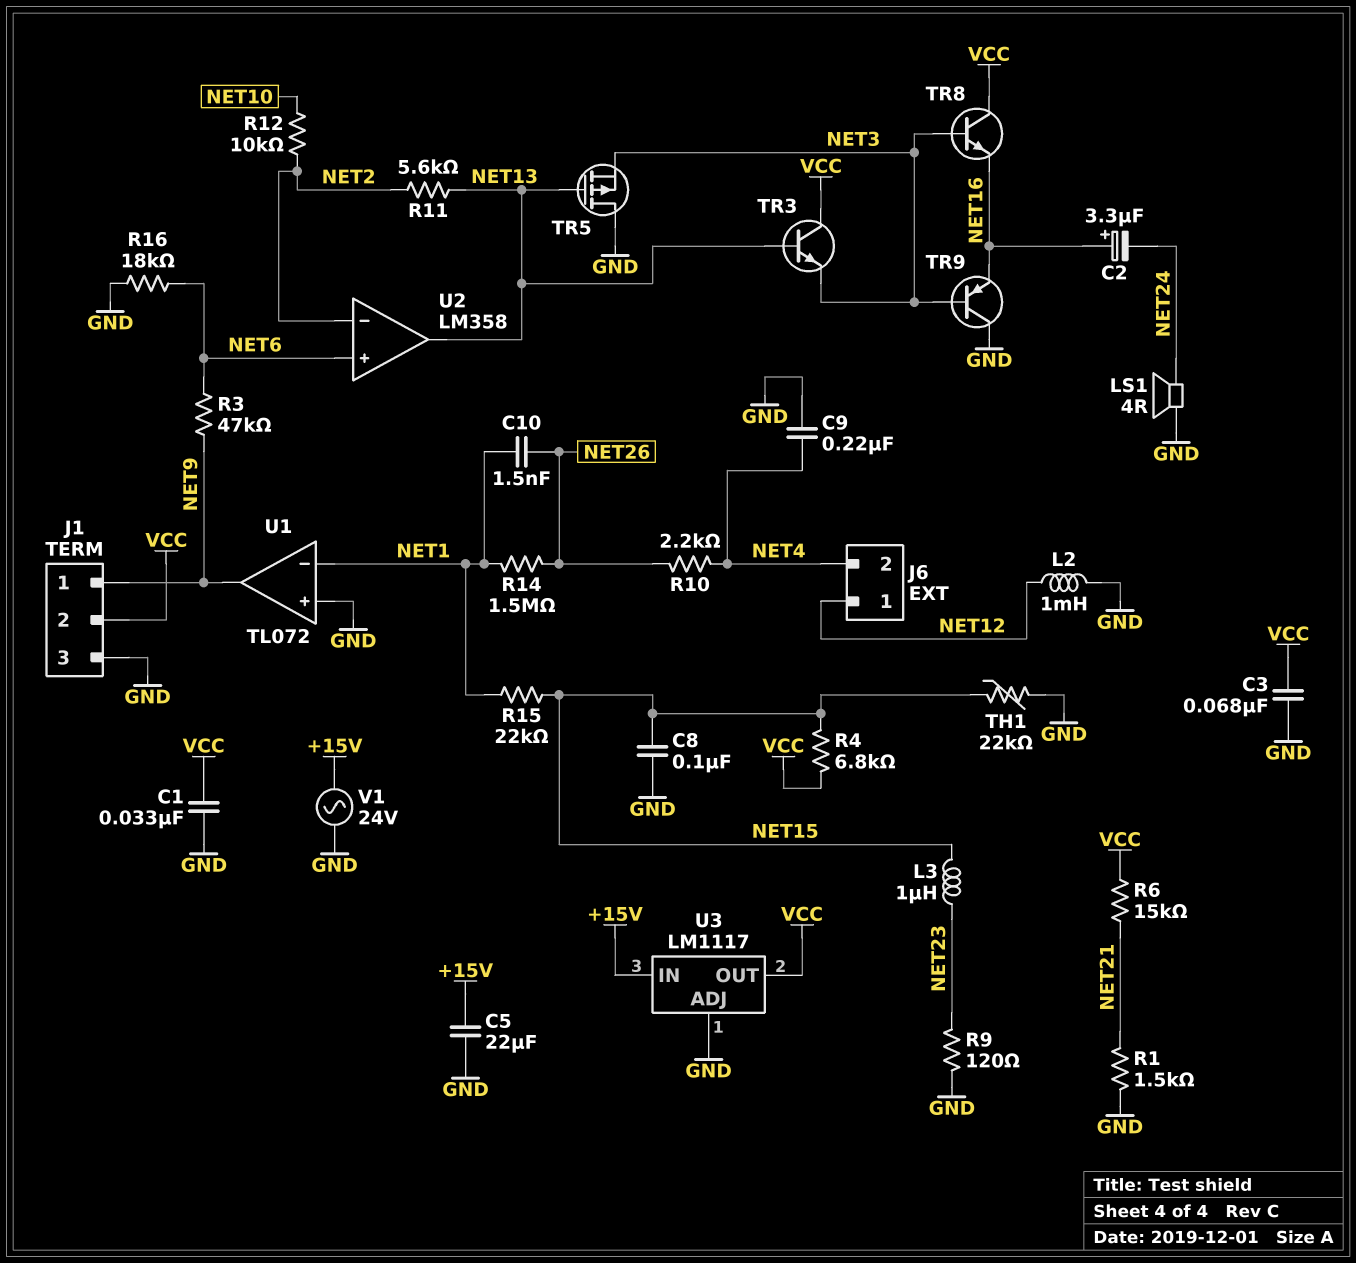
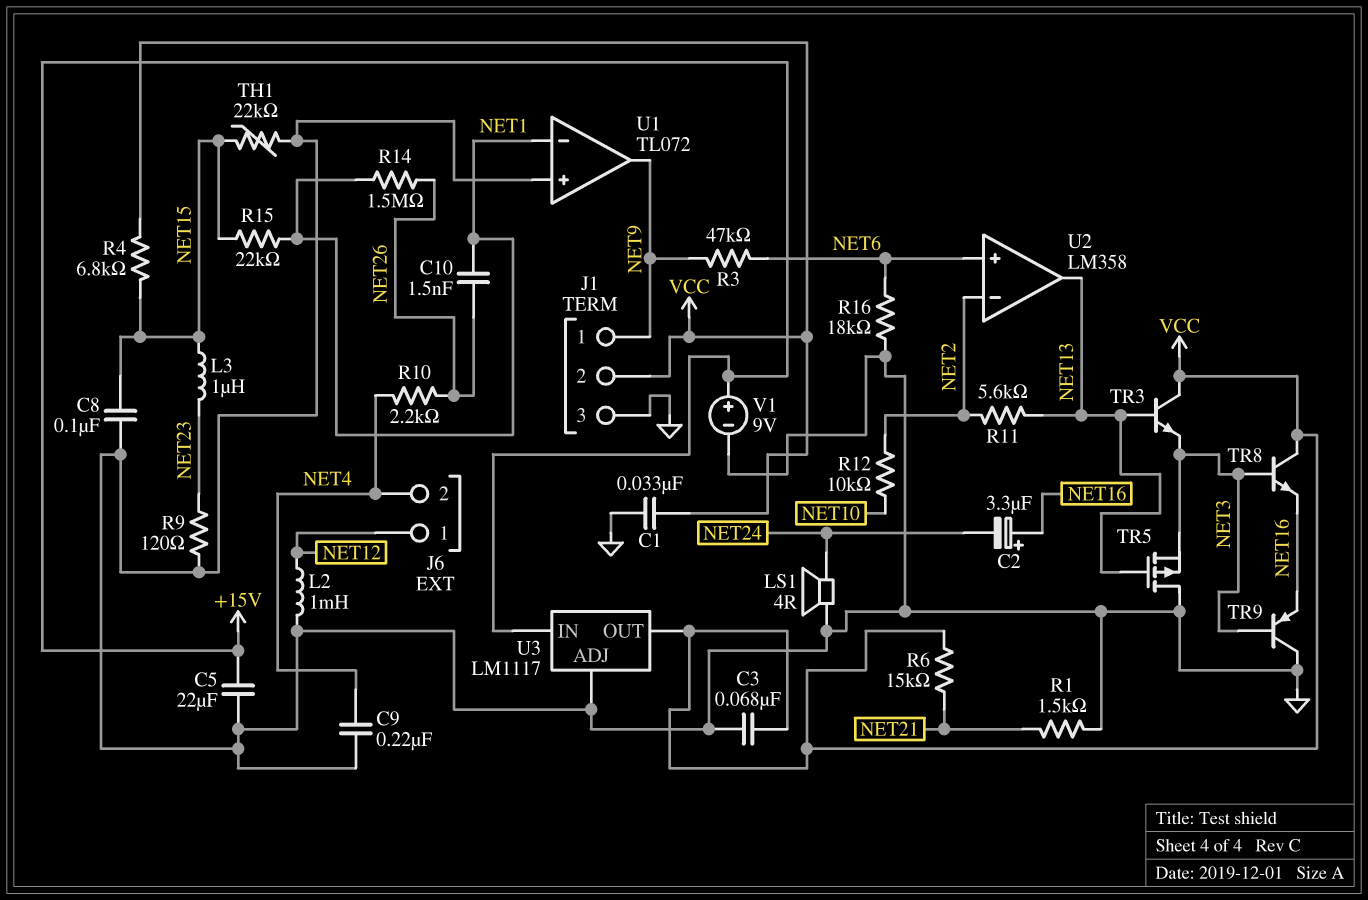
V1: AC 24V (+15V, GND) -> 9V (plus +15V, minus GND)

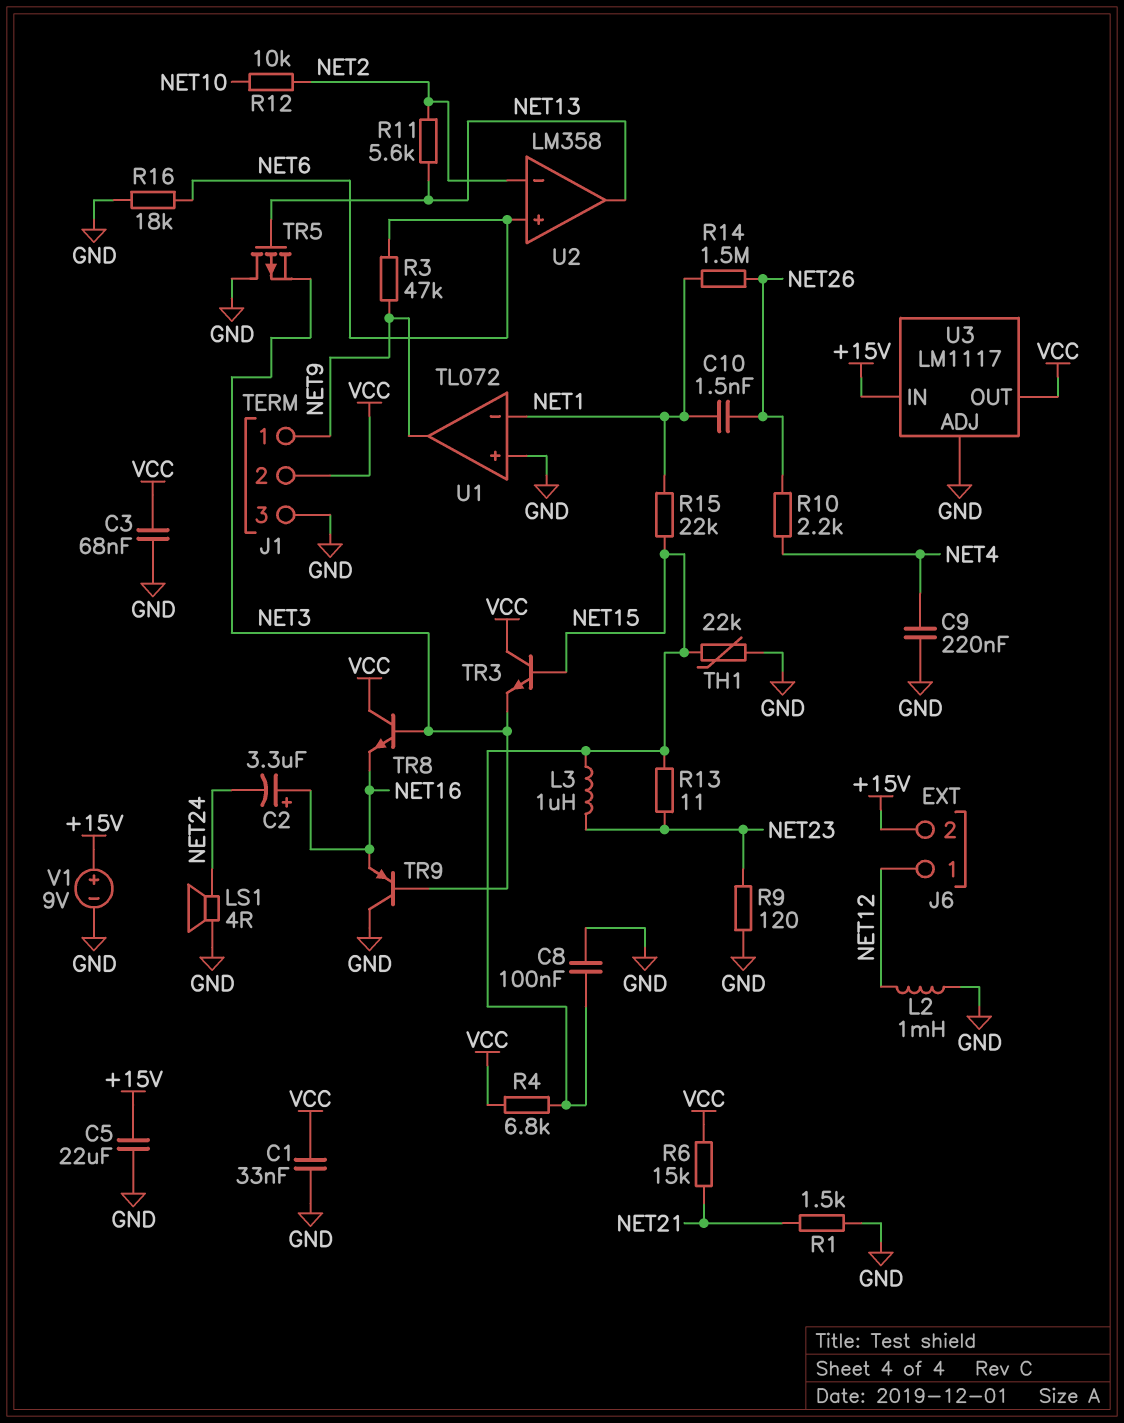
J6 pin 2: NET4 -> +15V
R13: none -> 11 (NET15, NET23)
TR3: NPN (B NET13, C VCC, E NET3) -> NPN (B NET15, C VCC, E NET3)

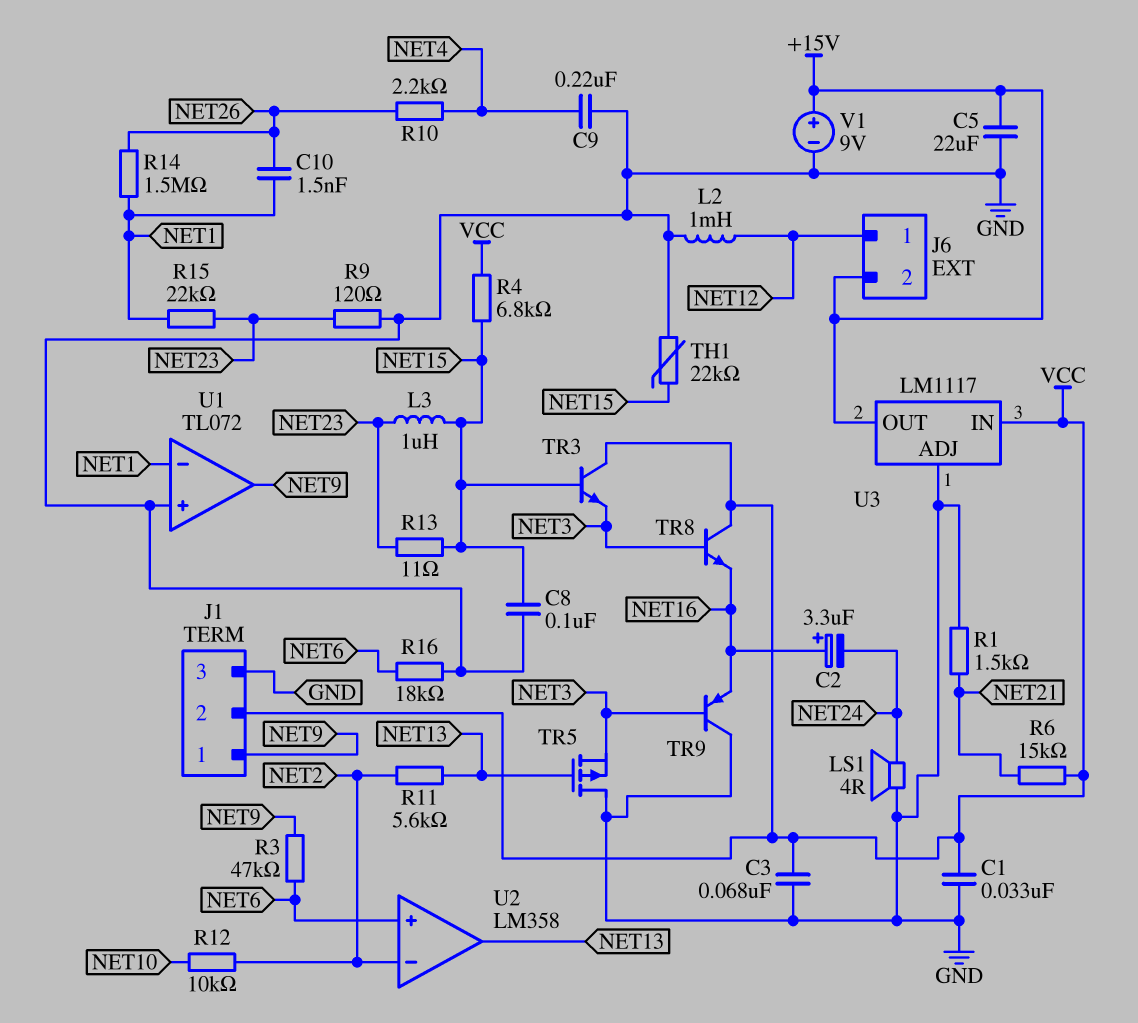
R15: 22k (NET1, NET15) -> 22k (NET1, NET23)
U3 pin IN: +15V -> VCC
U3 pin OUT: VCC -> +15V

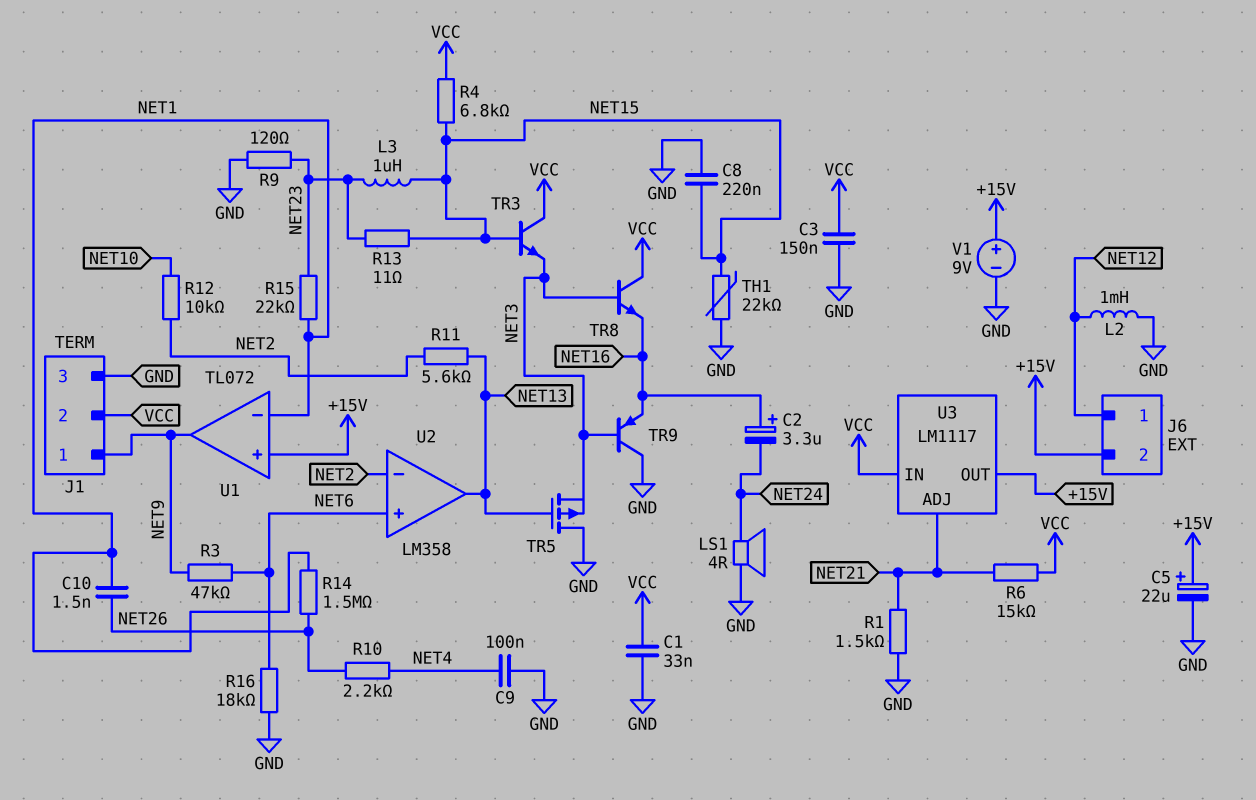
C3: 68nF (GND, VCC) -> 150nF (GND, VCC)
C5: 22uF (+15V, GND) -> 22uF (plus +15V, minus GND)
C8: 100nF (GND, NET15) -> 220nF (GND, NET15)
C9: 220nF (GND, NET4) -> 100nF (GND, NET4)
U1 pin in+: GND -> +15V
U3 pin ADJ: GND -> NET21

